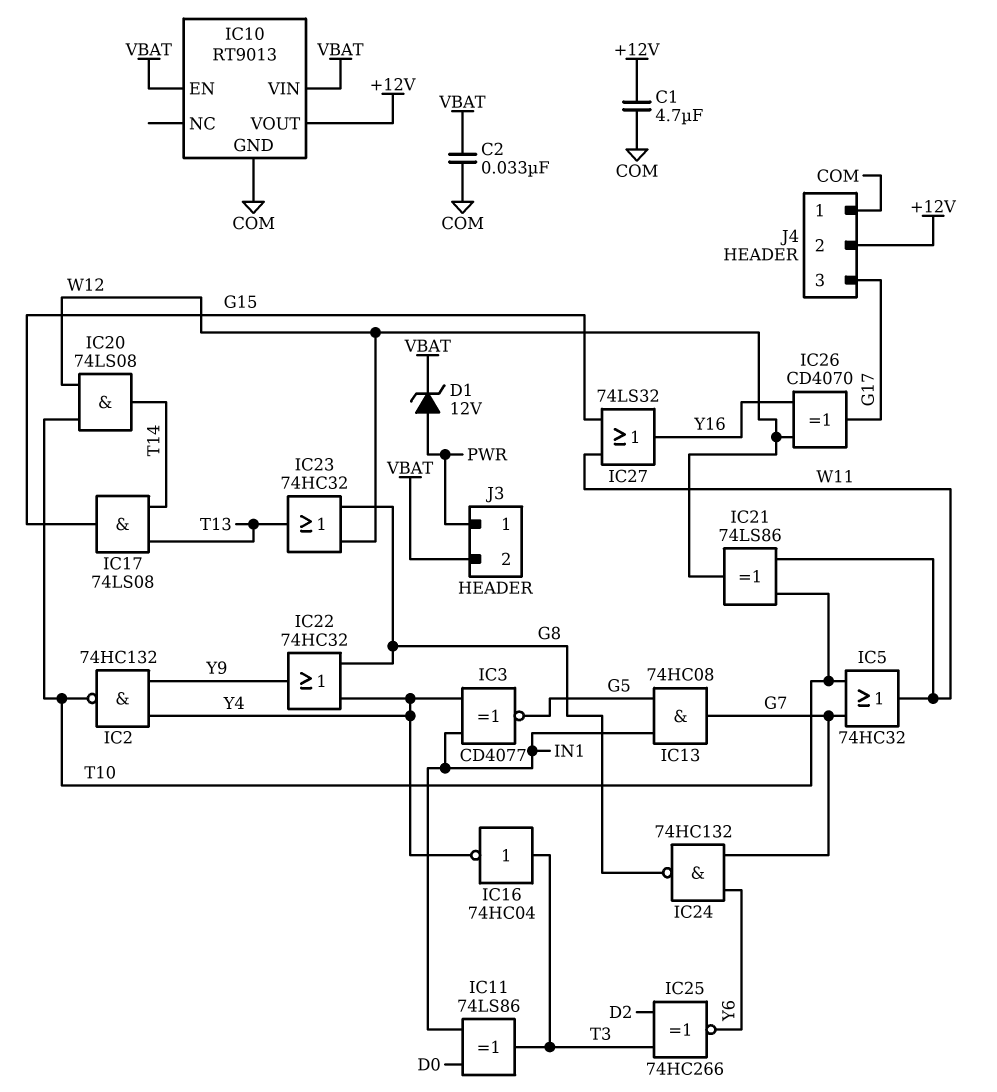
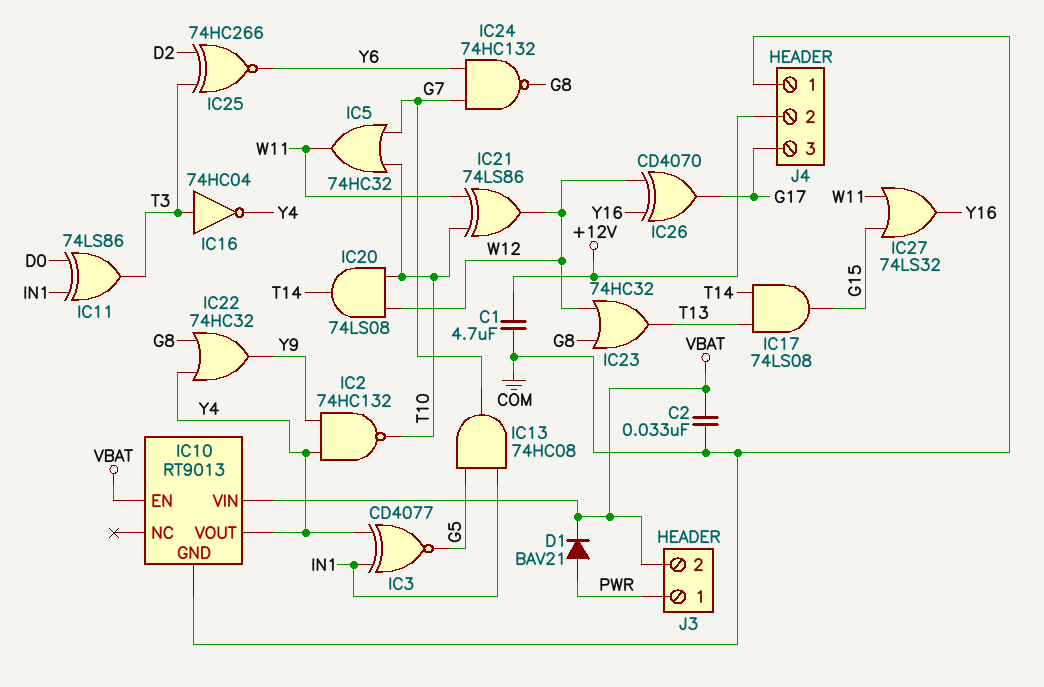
D1: zener 12V (A PWR, K VBAT) -> diode BAV21 (A PWR, K VBAT)
IC10 pin VOUT: +12V -> Y4

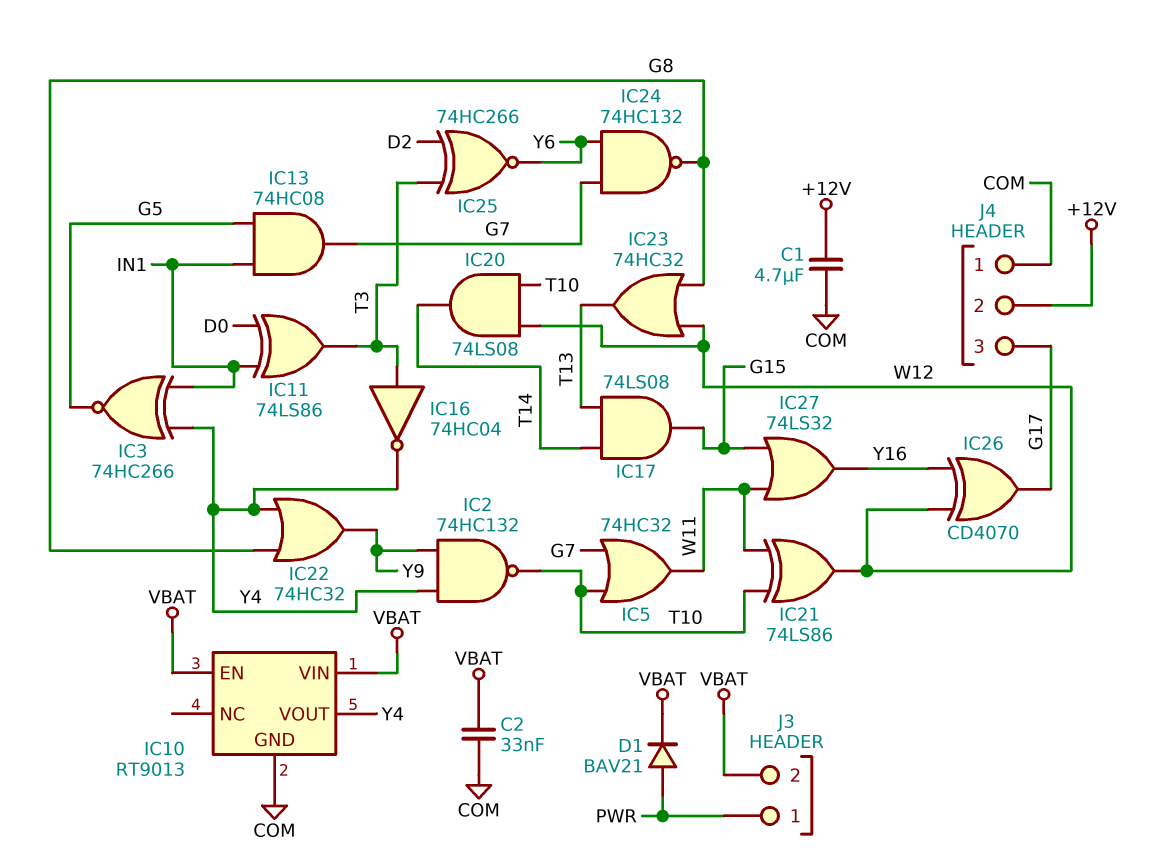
IC3: XNOR CD4077 (in IN1, in Y4, out G5) -> XNOR 74HC266 (in IN1, in Y4, out G5)

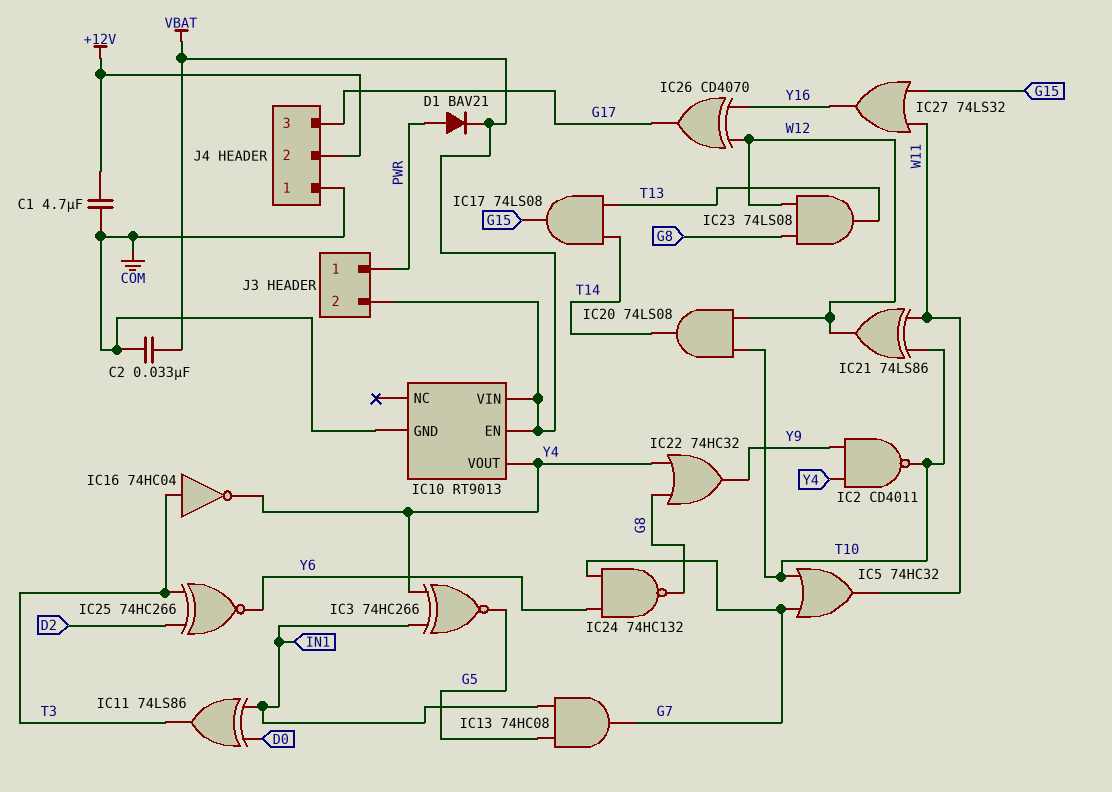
IC2: NAND 74HC132 (in Y4, in Y9, out T10) -> NAND CD4011 (in Y4, in Y9, out T10)
IC23: OR 74HC32 (in G8, in W12, out T13) -> AND 74LS08 (in G8, in W12, out T13)

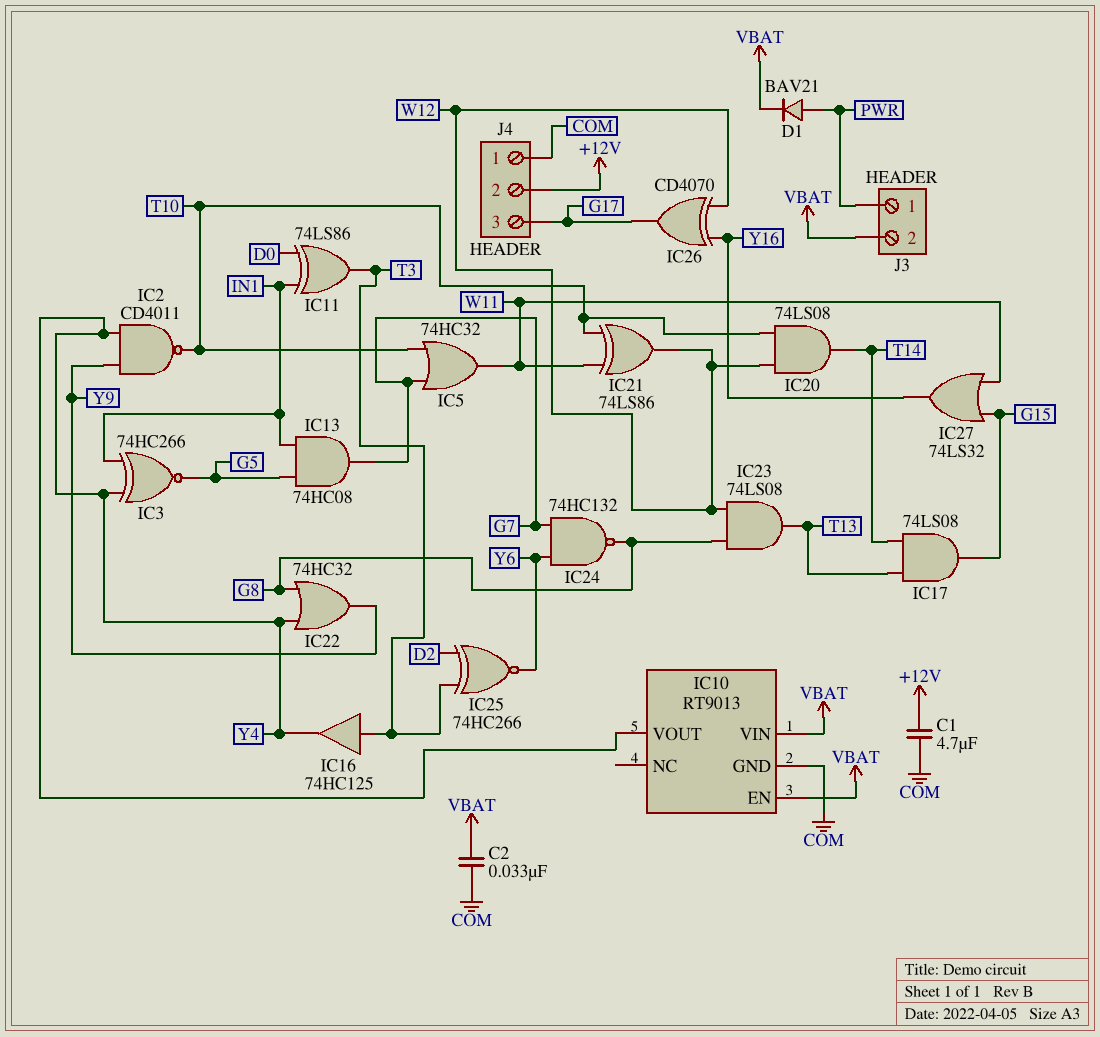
IC16: NOT 74HC04 (in T3, out Y4) -> buffer 74HC125 (in T3, out Y4)

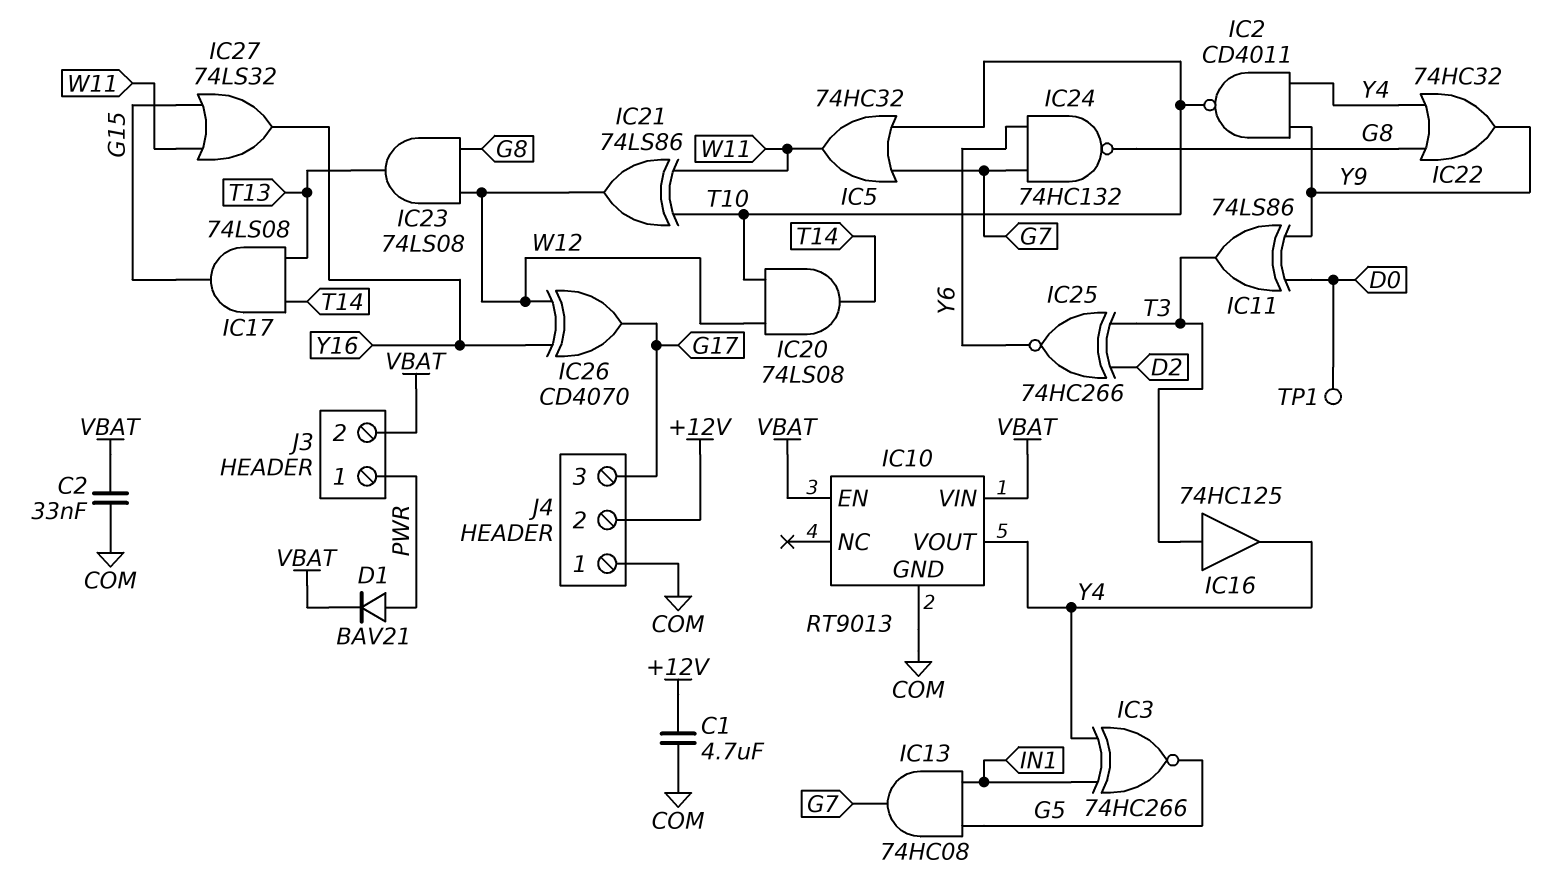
IC11: XOR 74LS86 (in D0, in IN1, out T3) -> XOR 74LS86 (in D0, in Y9, out T3)
TP1: none -> test point (D0)

